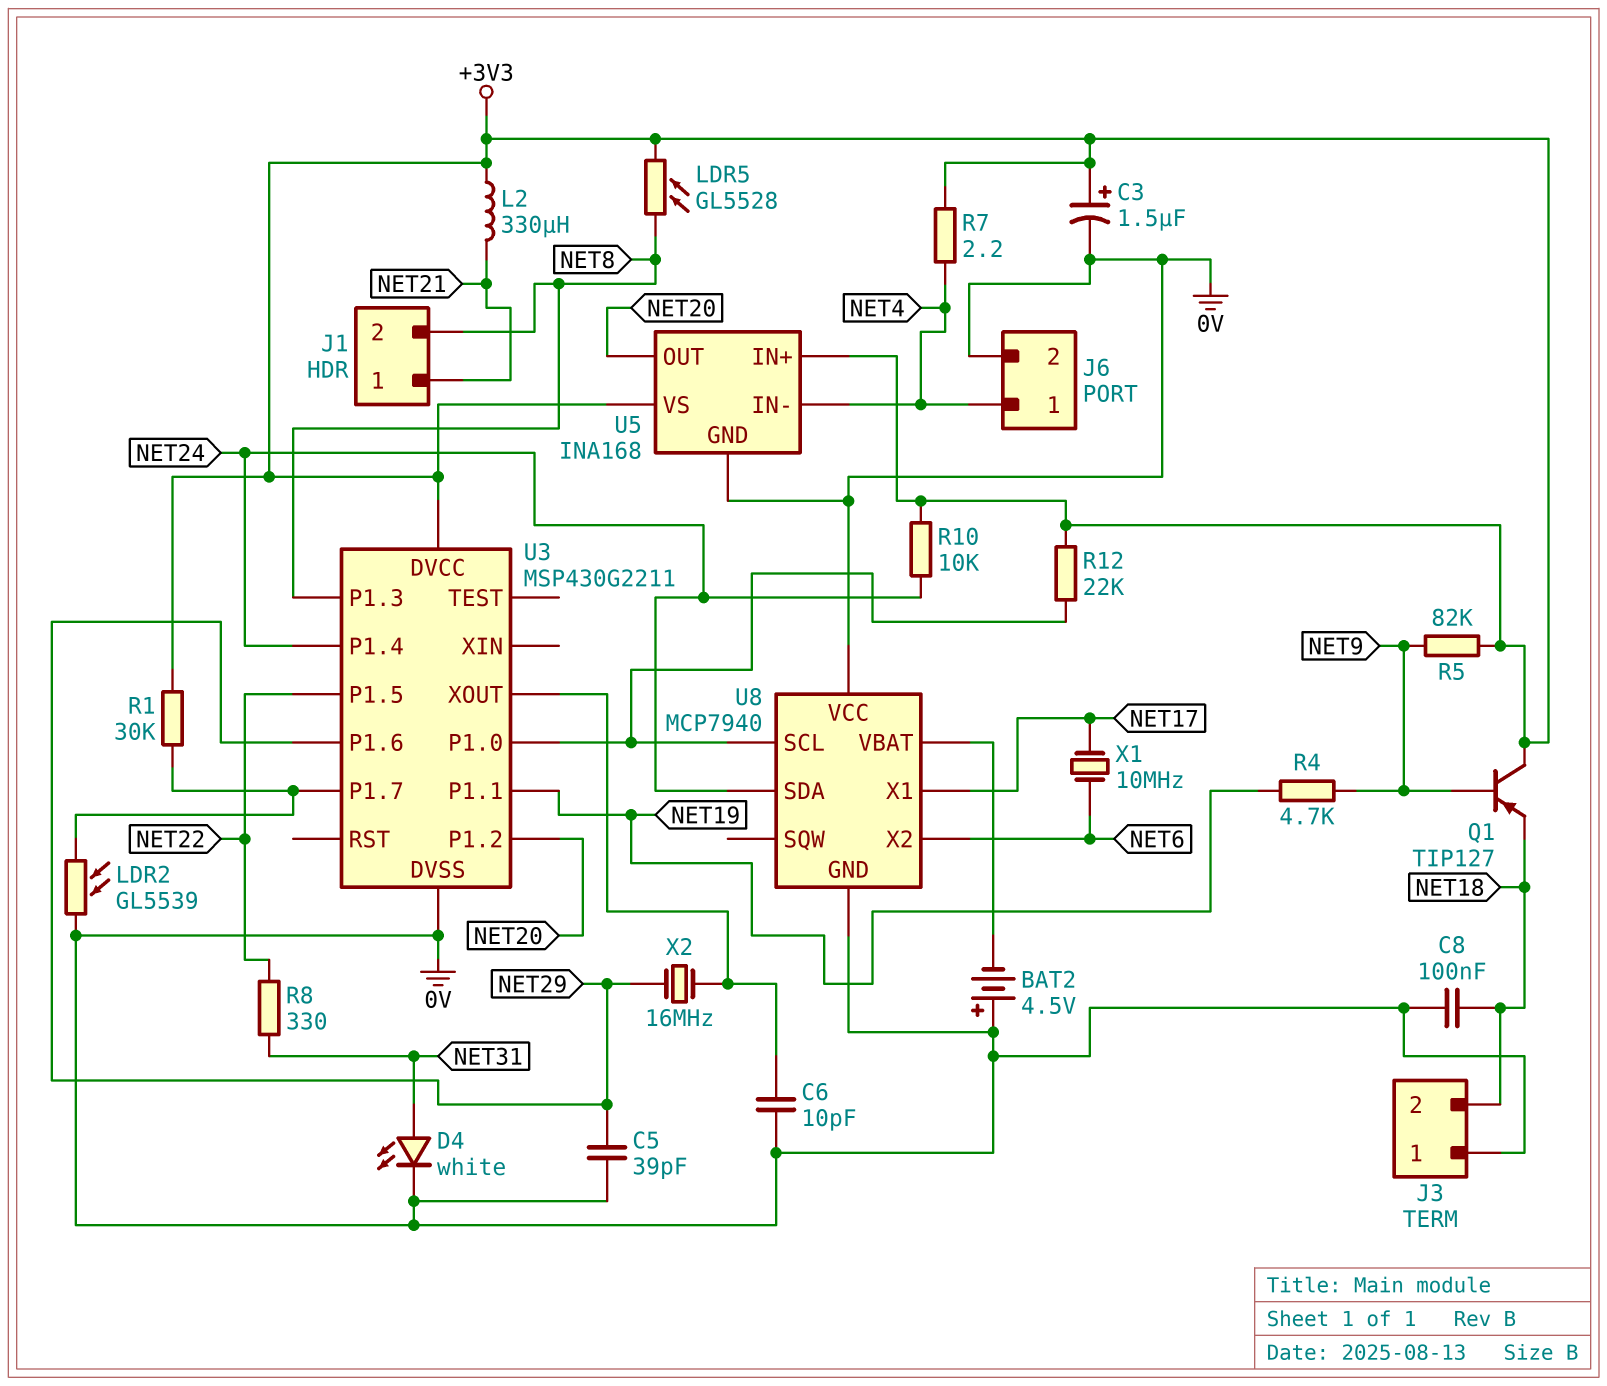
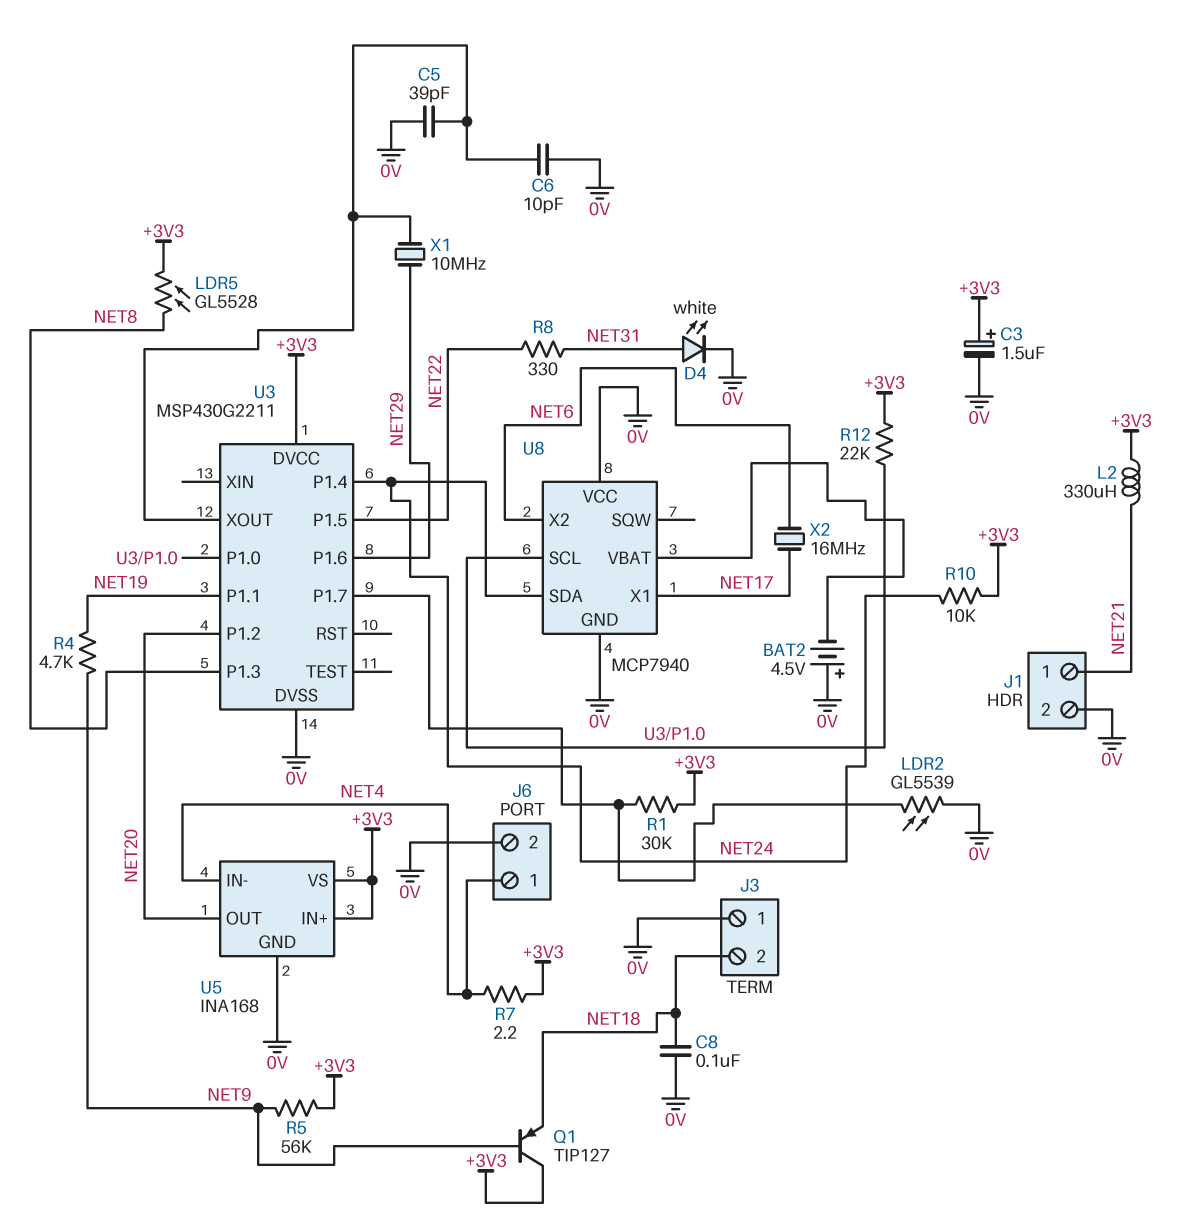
C5: 39pF (0V, NET29) -> 39pF (0V, U3/XOUT)
J1 pin 2: NET8 -> 0V
R5: 82k (+3V3, NET9) -> 56k (+3V3, NET9)
X1: 10MHz (NET6, NET17) -> 10MHz (NET29, U3/XOUT)
X2: 16MHz (NET29, U3/XOUT) -> 16MHz (NET6, NET17)

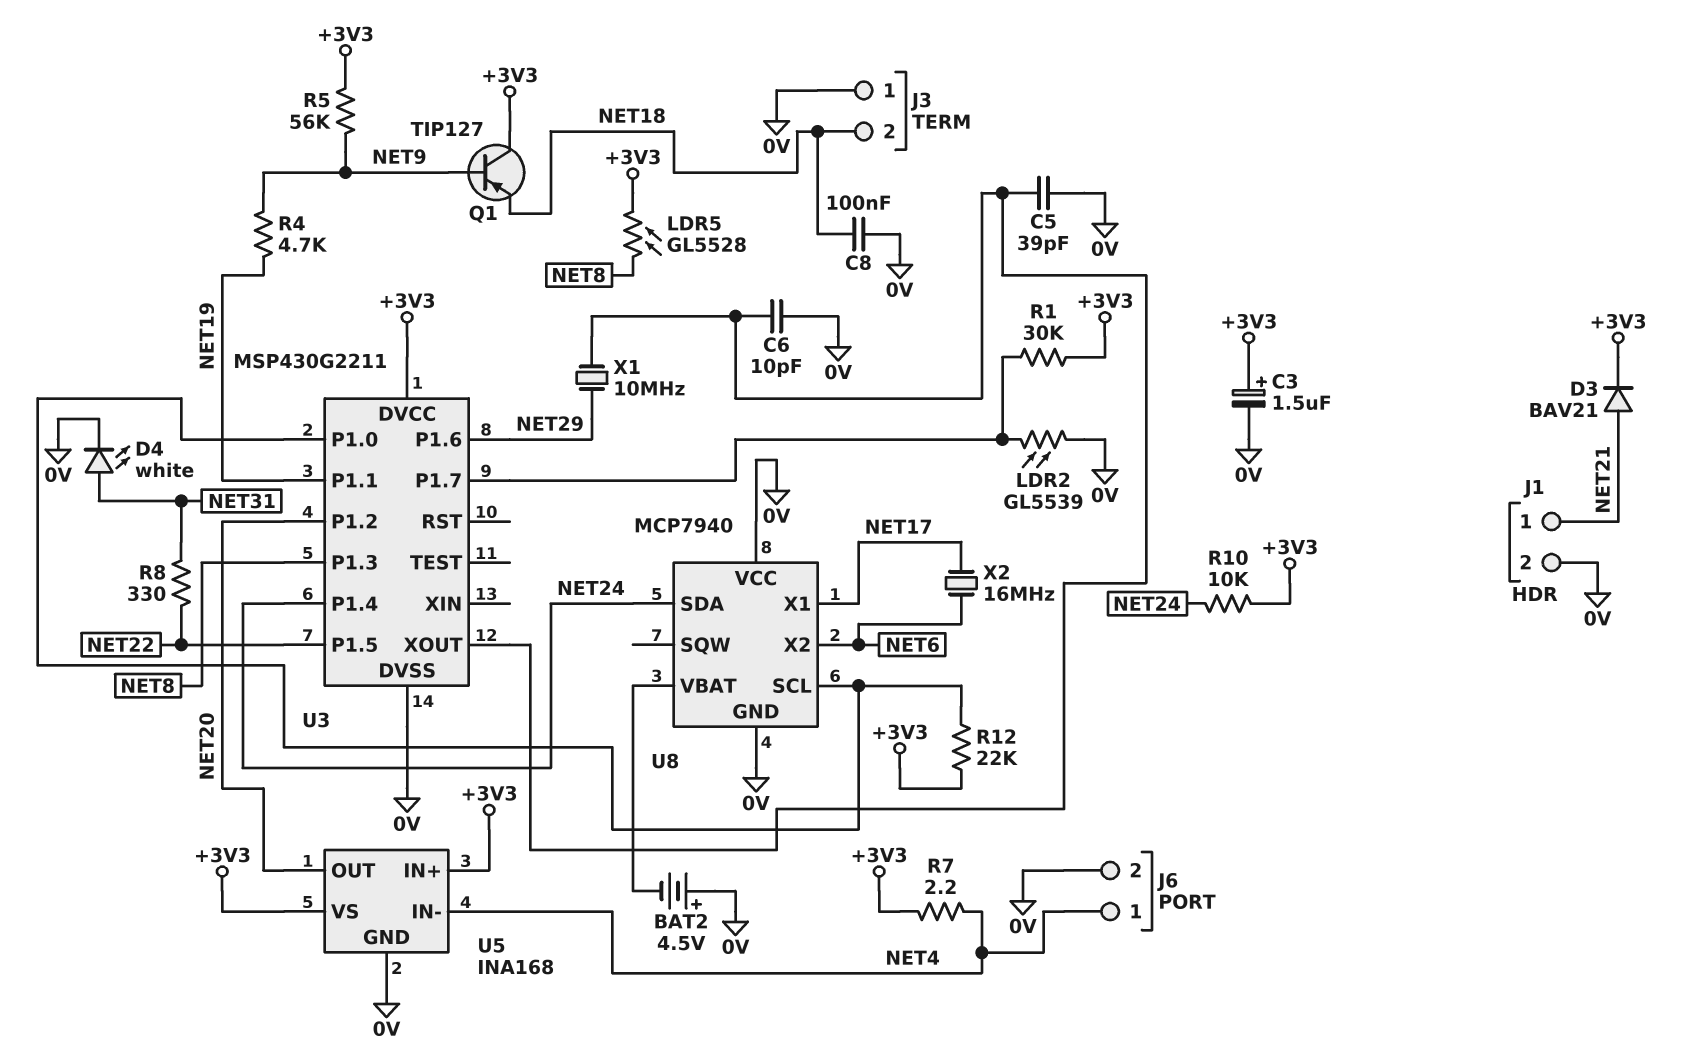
D3: none -> diode BAV21 (A NET21, K +3V3)
L2: 330uH (+3V3, NET21) -> none

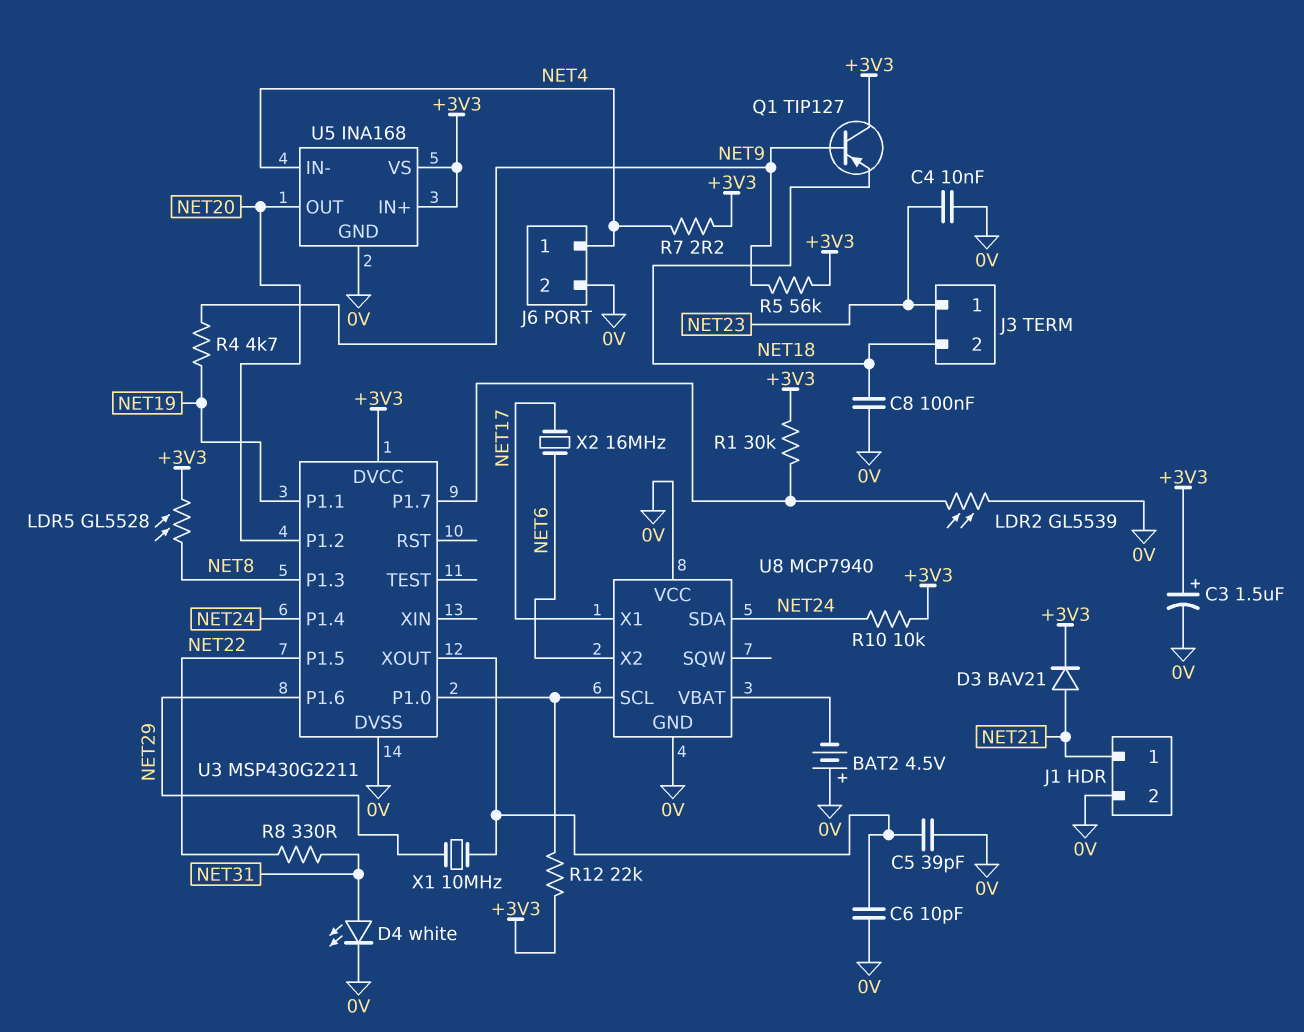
C4: none -> 10nF (0V, NET23)
J3 pin 1: 0V -> NET23

